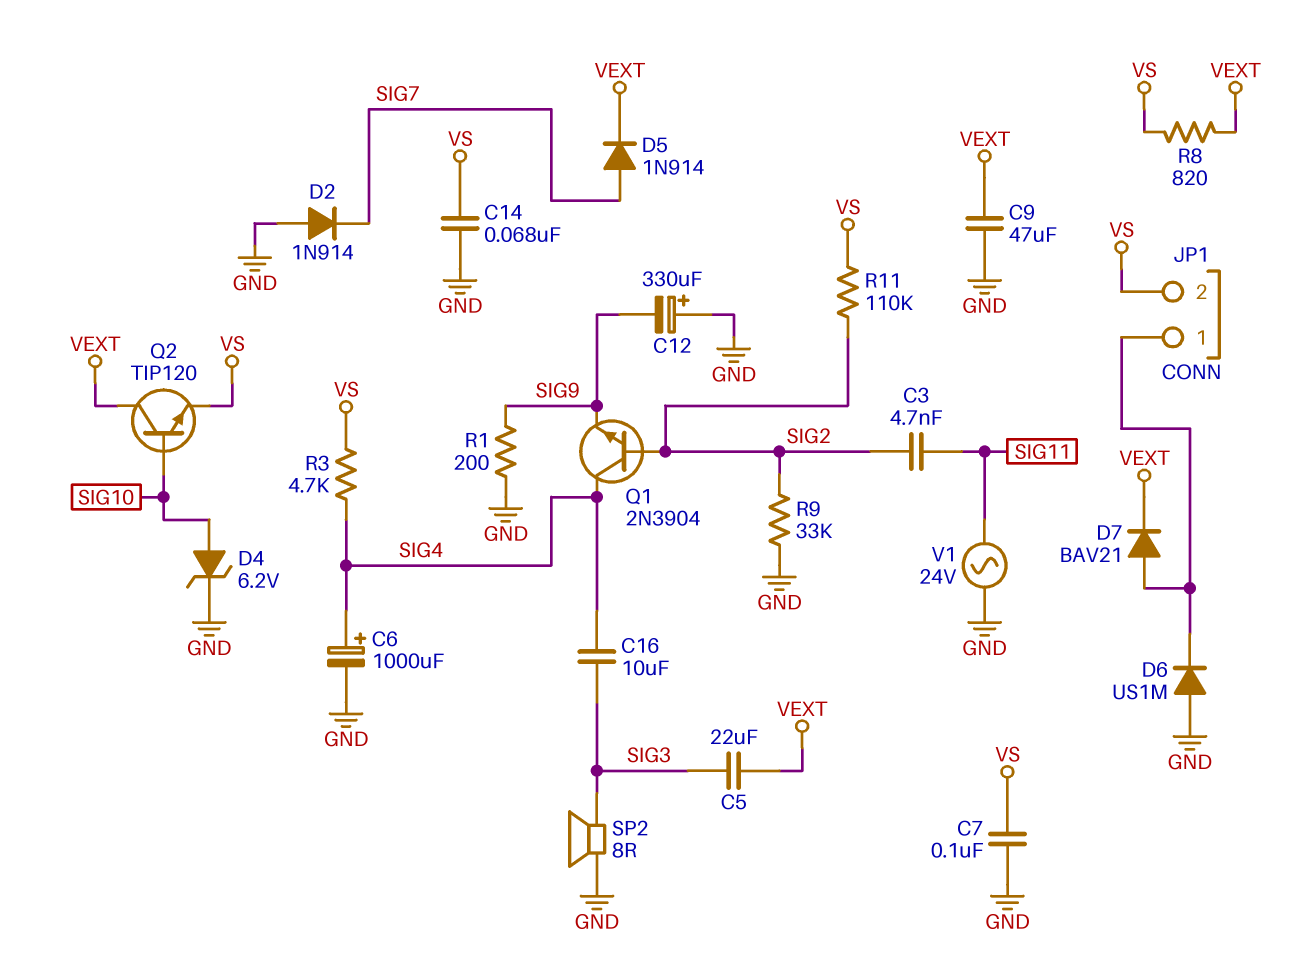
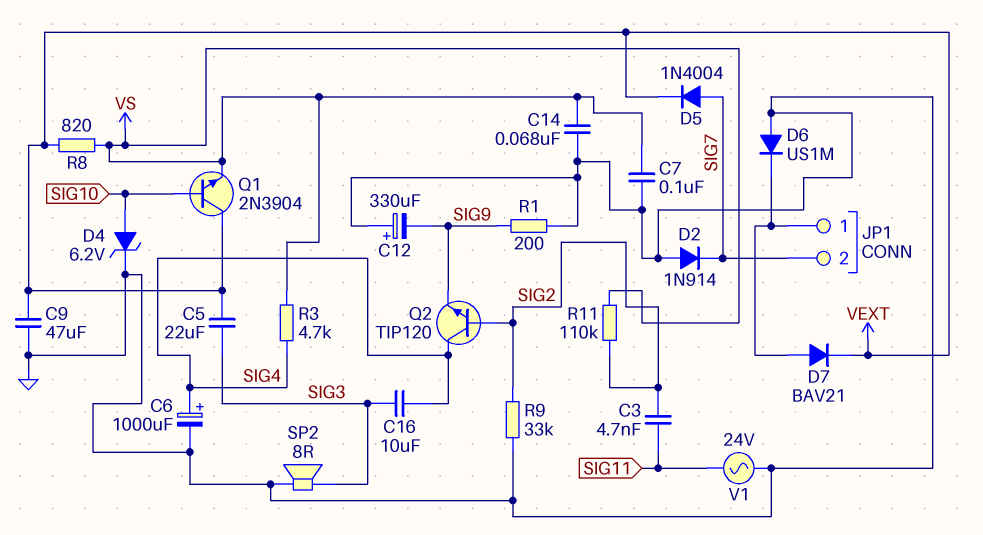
D5: diode 1N914 (A SIG7, K VEXT) -> diode 1N4004 (A SIG7, K VEXT)
JP1 pin 2: VS -> SIG7
Q1: NPN 2N3904 (B SIG2, C SIG4, E SIG9) -> NPN 2N3904 (B SIG10, C VEXT, E VS)
Q2: NPN TIP120 (B SIG10, C VEXT, E VS) -> NPN TIP120 (B SIG2, C SIG4, E SIG9)

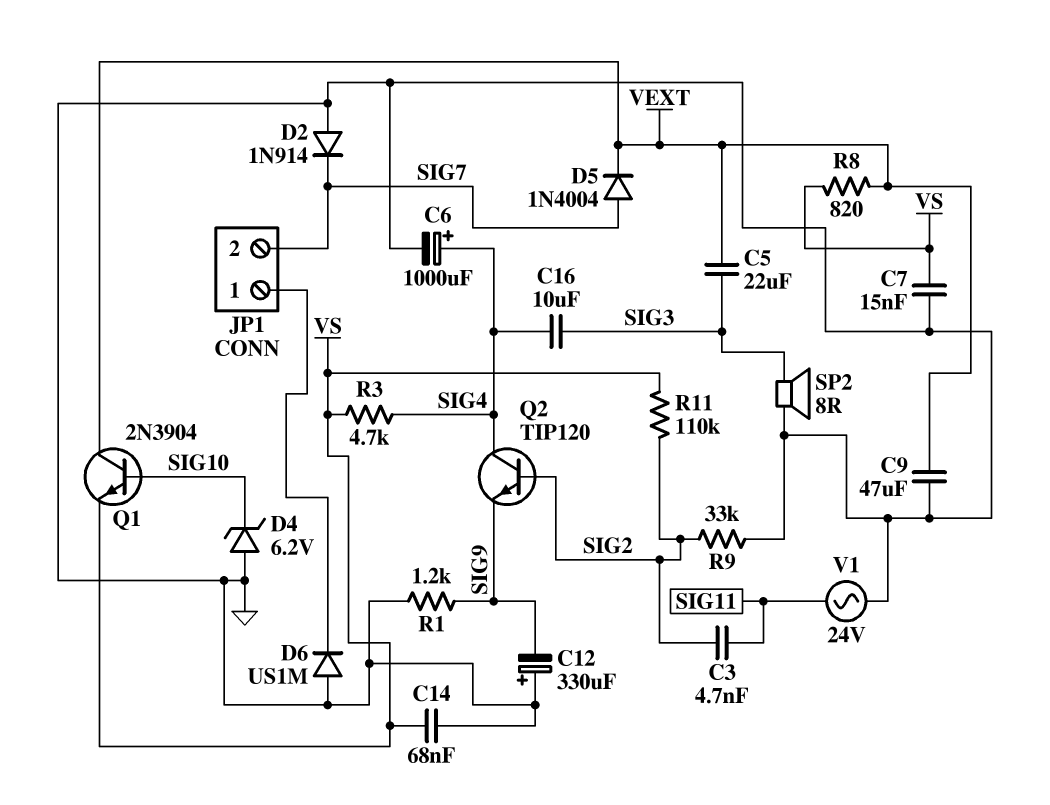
C7: 100nF (GND, VS) -> 15nF (GND, VS)
D4: zener 6.2V (A SIG10, K GND) -> zener 6.2V (A GND, K SIG10)
D7: diode BAV21 (A JP1/1, K VEXT) -> none
R1: 200 (GND, SIG9) -> 1.2k (GND, SIG9)

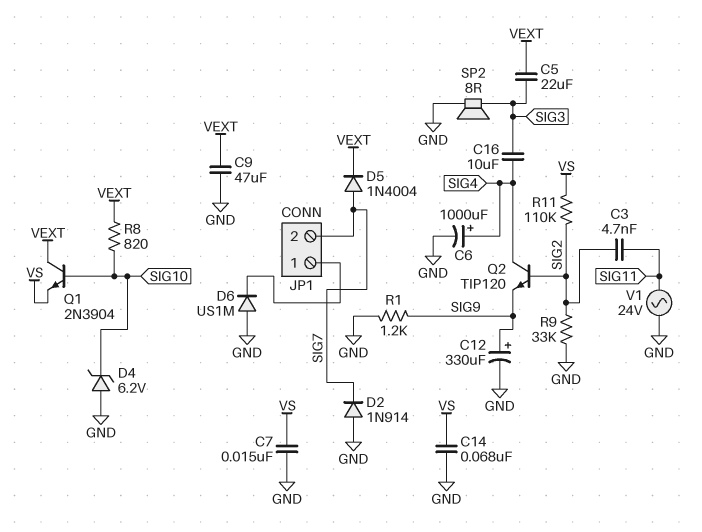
C12: 330uF (plus GND, minus SIG9) -> 330uF (plus SIG9, minus GND)
R3: 4.7k (SIG4, VS) -> none
R8: 820 (VEXT, VS) -> 820 (SIG10, VEXT)

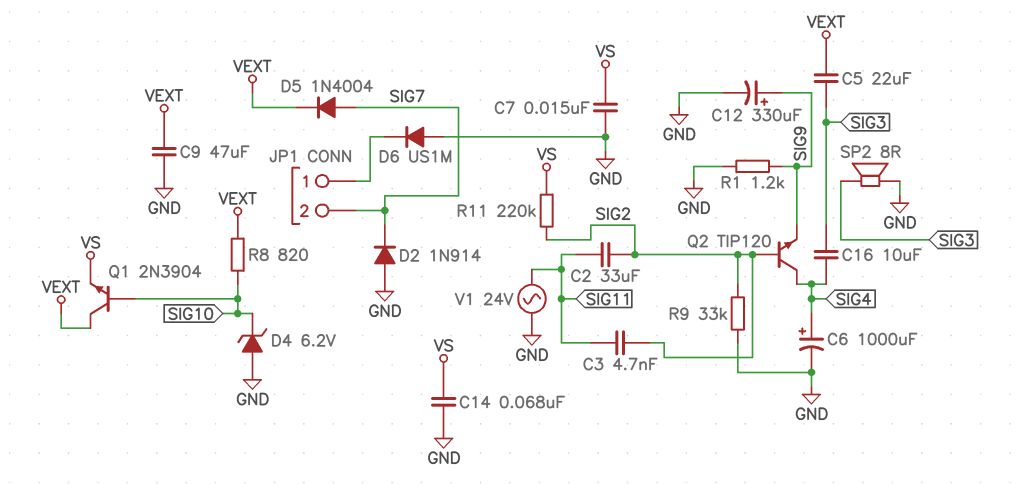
C2: none -> 33uF (SIG2, SIG11)
R11: 110k (SIG2, VS) -> 220k (SIG2, VS)

